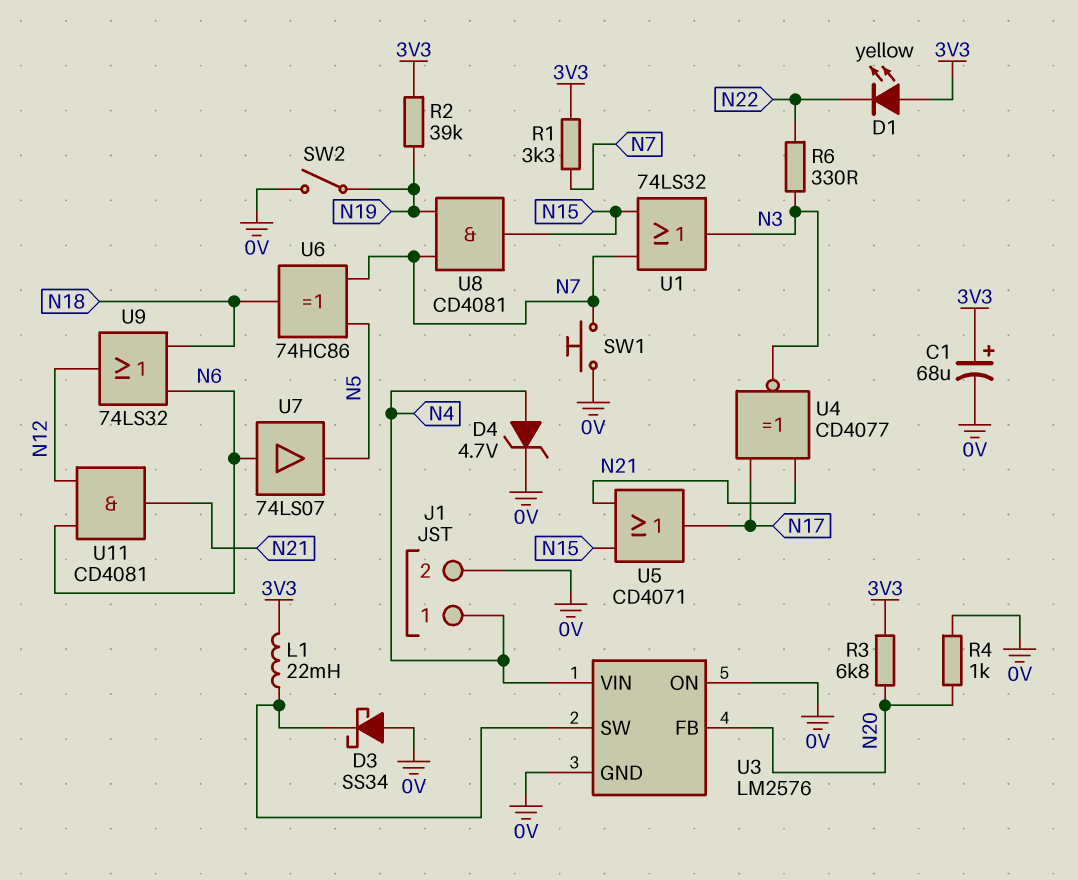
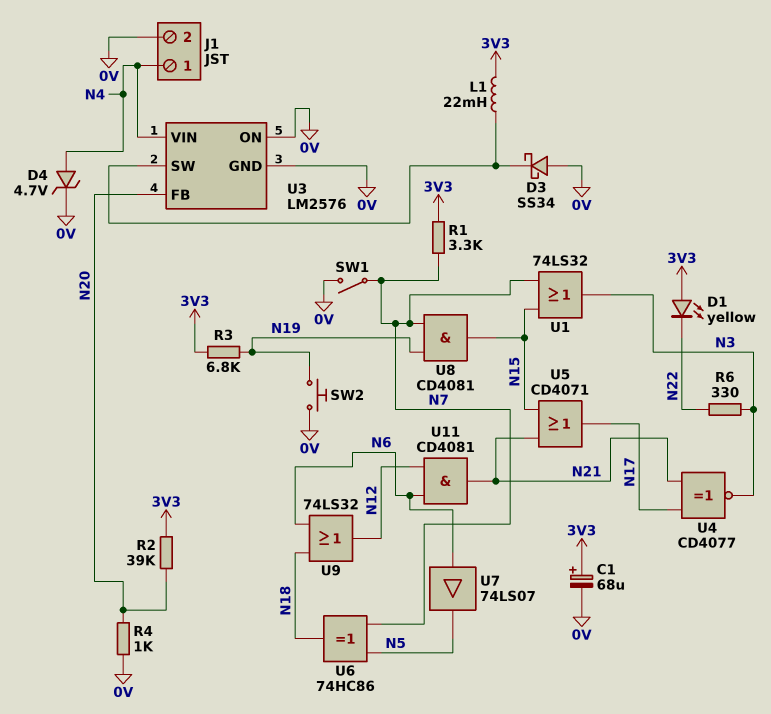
R2: 39k (3V3, N19) -> 39k (3V3, N20)
R3: 6.8k (3V3, N20) -> 6.8k (3V3, N19)
SW1: button (0V, N7) -> switch (0V, N7)
SW2: switch (0V, N19) -> button (0V, N19)

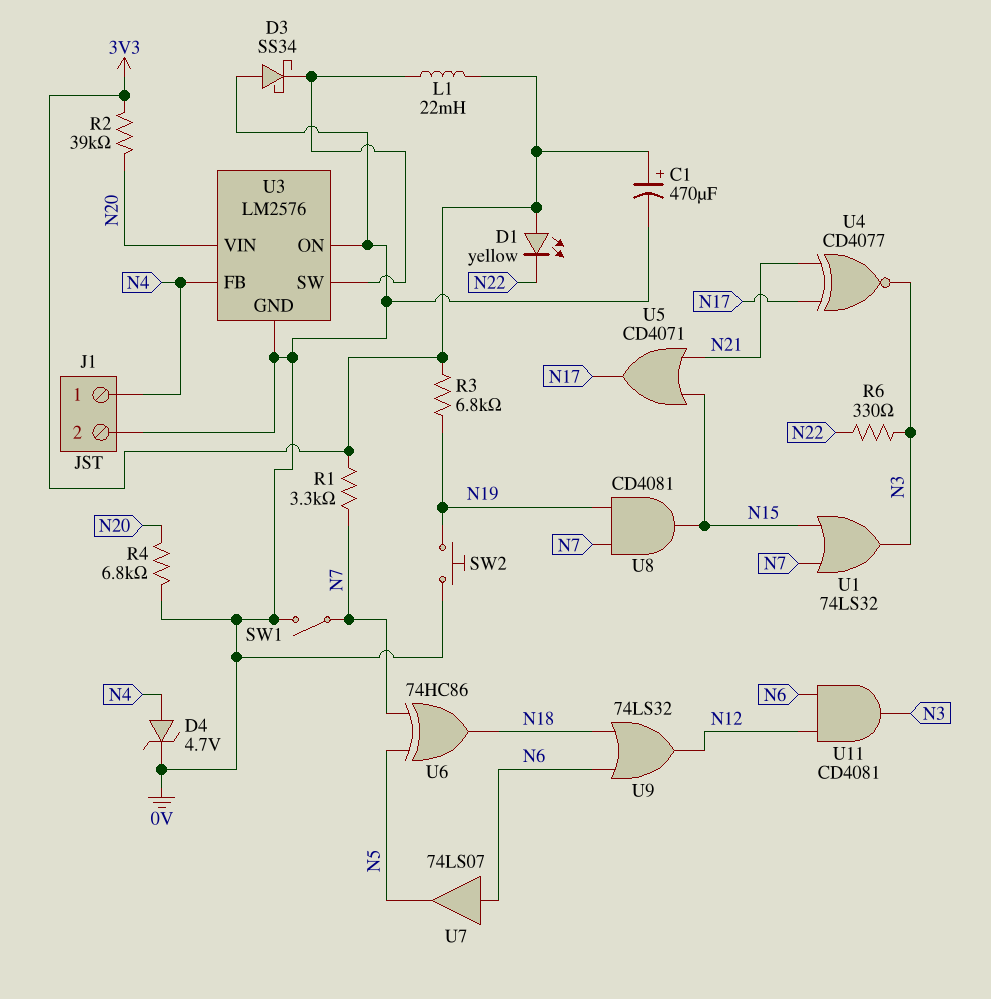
C1: 68uF (plus 3V3, minus 0V) -> 470uF (plus 3V3, minus 0V)
R4: 1k (0V, N20) -> 6.8k (0V, N20)
U3 pin FB: N20 -> N4
U3 pin VIN: N4 -> N20
U11: AND CD4081 (in N6, in N12, out N21) -> AND CD4081 (in N6, in N12, out N3)

